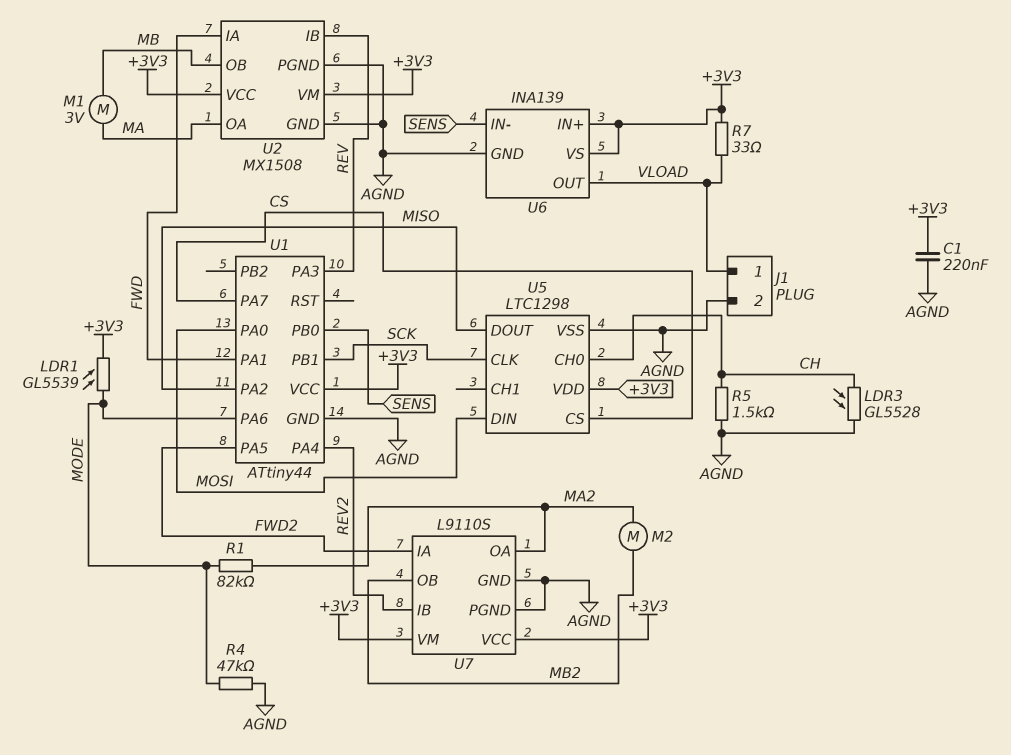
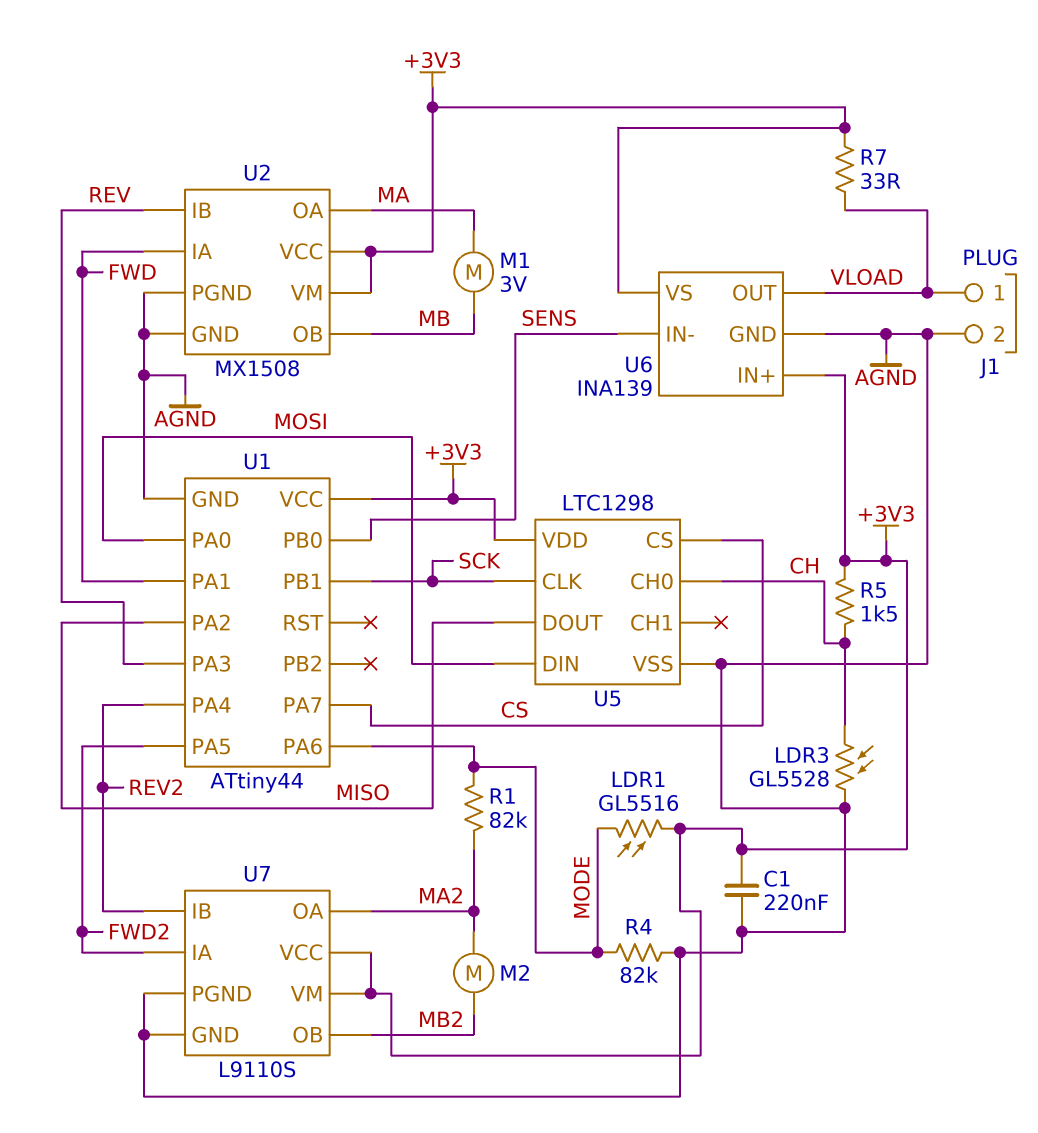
LDR1: GL5539 (+3V3, MODE) -> GL5516 (+3V3, MODE)
R4: 47k (AGND, MODE) -> 82k (AGND, MODE)
R5: 1.5k (AGND, CH) -> 1.5k (+3V3, CH)

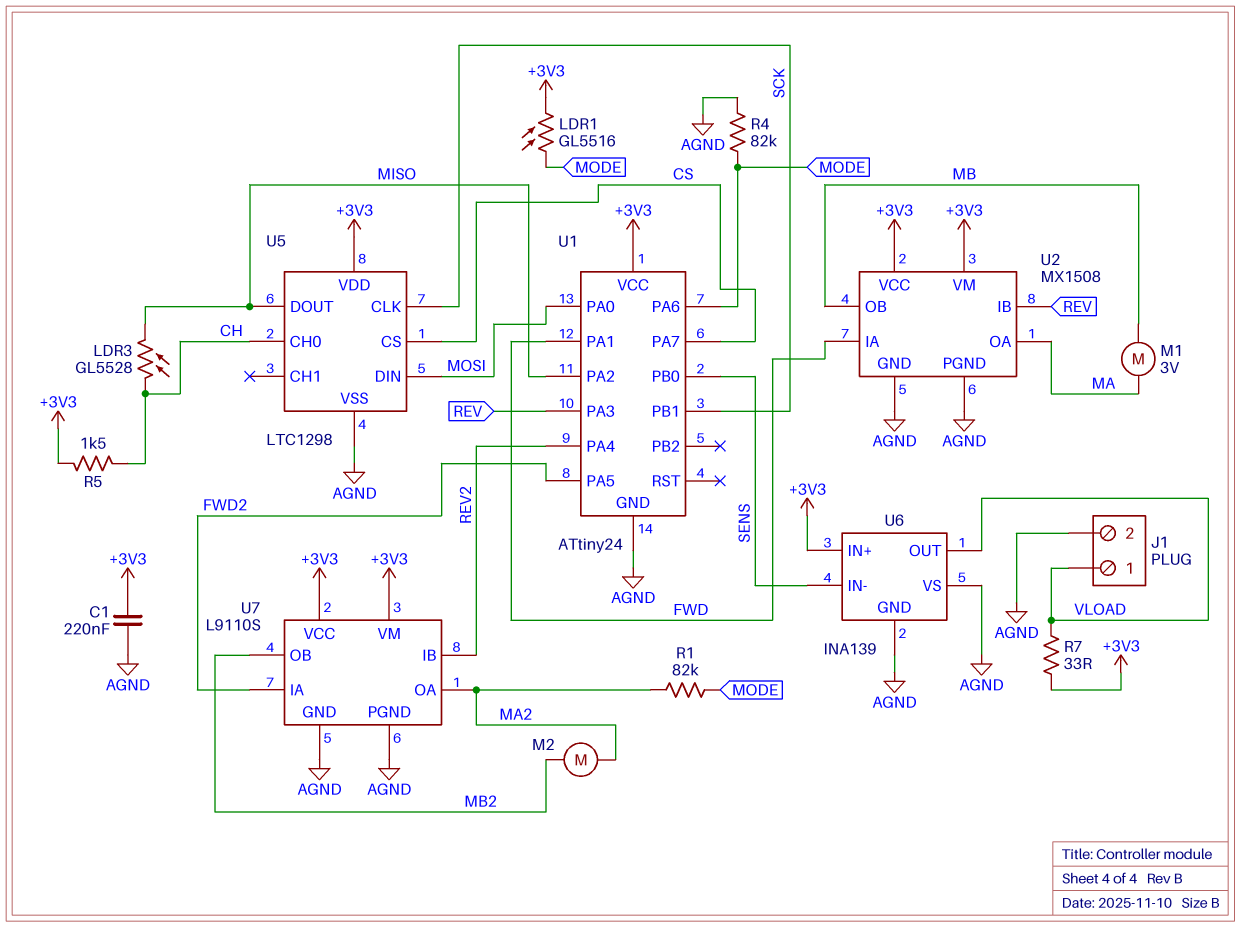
LDR3: GL5528 (AGND, CH) -> GL5528 (CH, MISO)
U1: ATtiny44 -> ATtiny24
U6 pin VS: +3V3 -> AGND

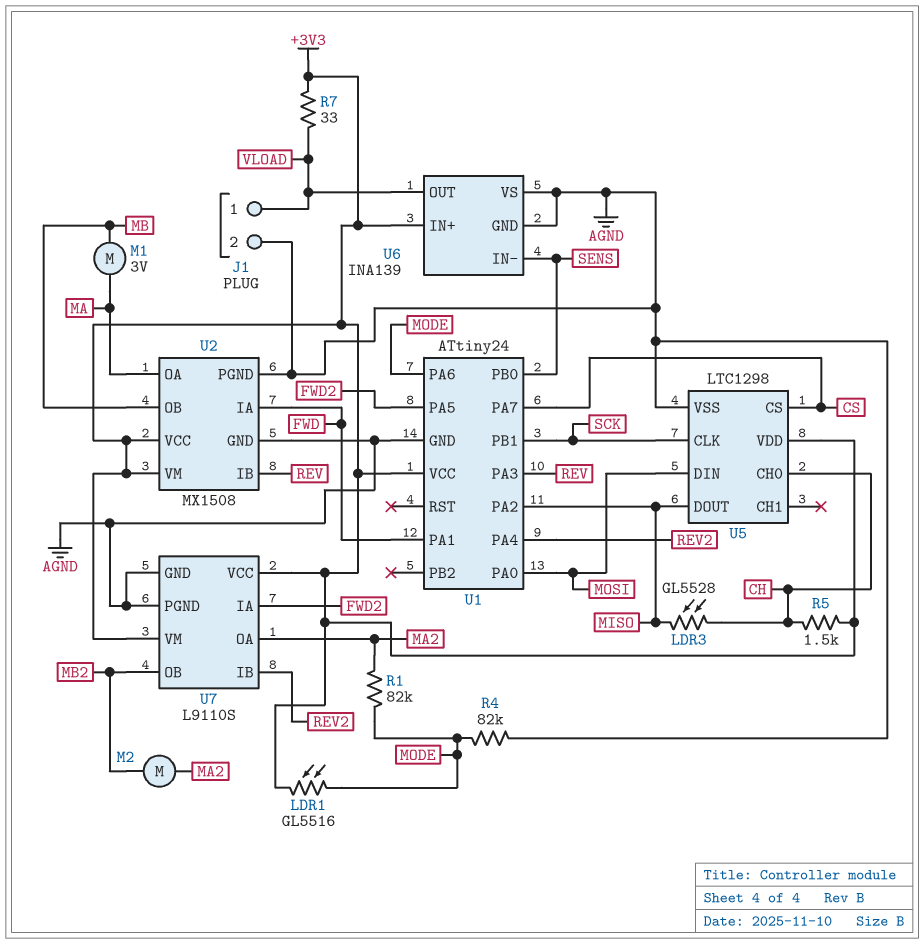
C1: 220nF (+3V3, AGND) -> none

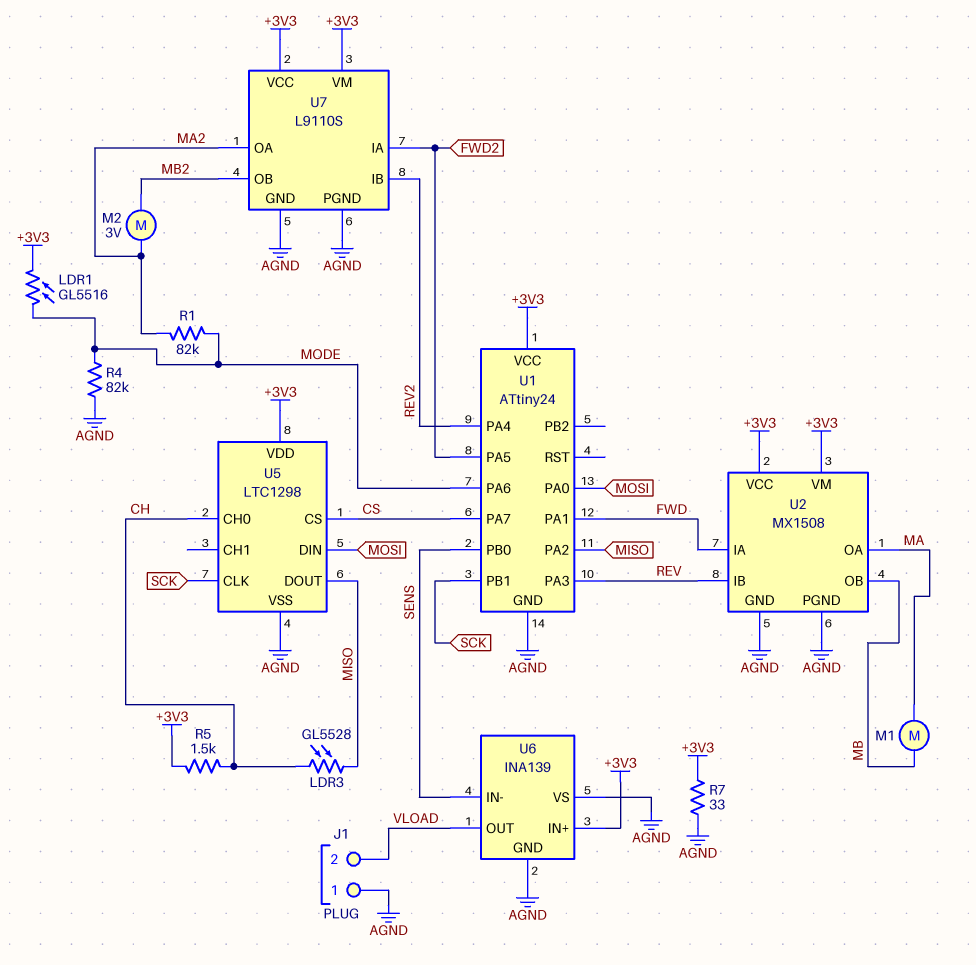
J1 pin 1: VLOAD -> AGND
J1 pin 2: AGND -> VLOAD
M1: motor 3V (MA, MB) -> motor (MA, MB)
M2: motor (MA2, MB2) -> motor 3V (MA2, MB2)
R7: 33 (+3V3, VLOAD) -> 33 (+3V3, AGND)

